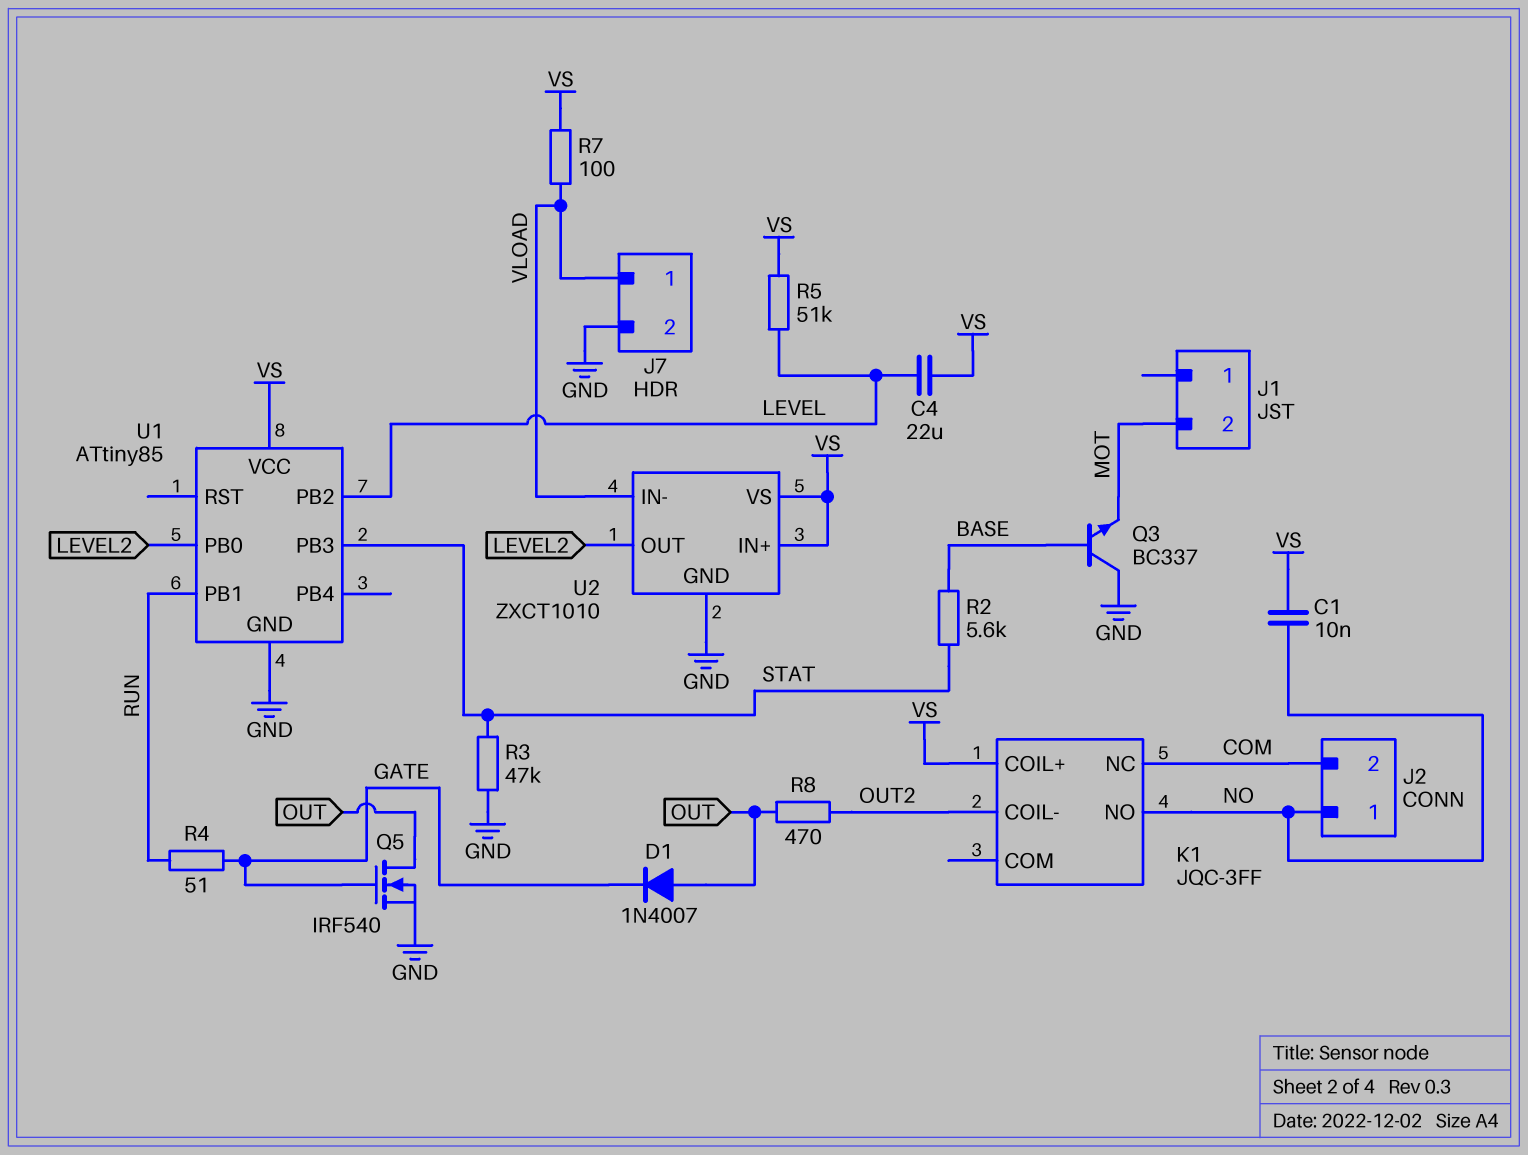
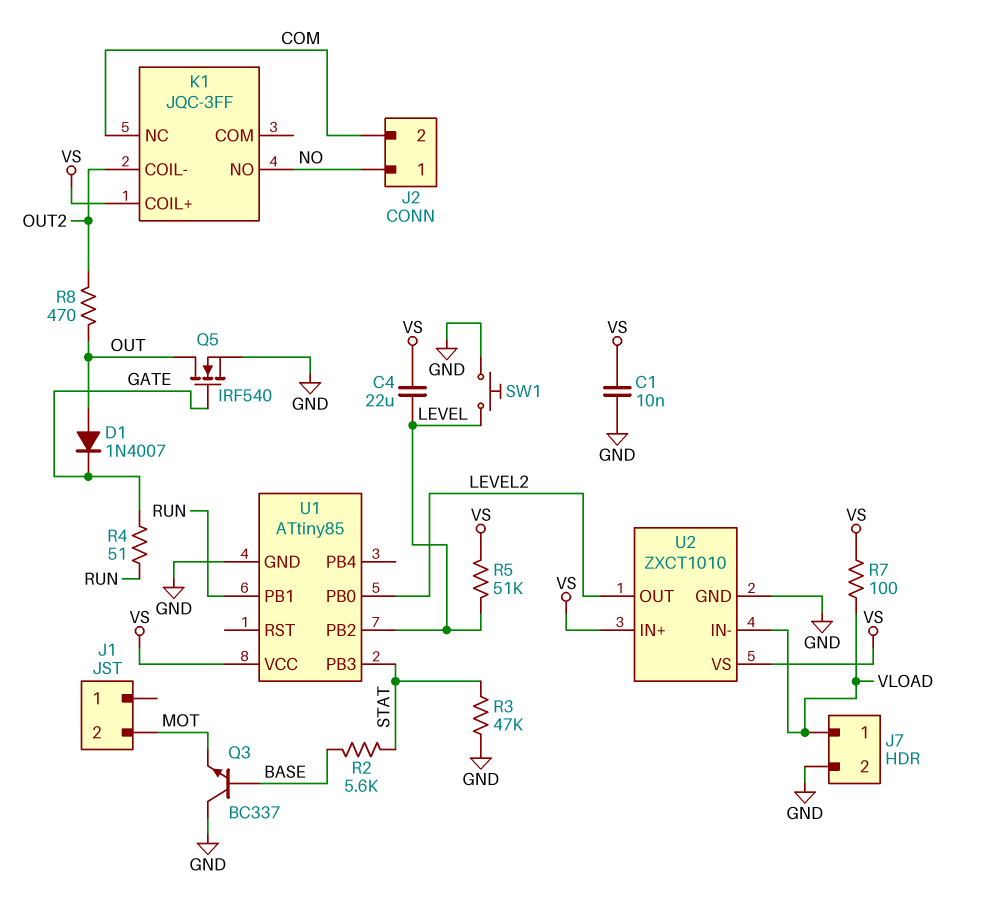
C1: 10nF (NO, VS) -> 10nF (GND, VS)
SW1: none -> button (GND, LEVEL)

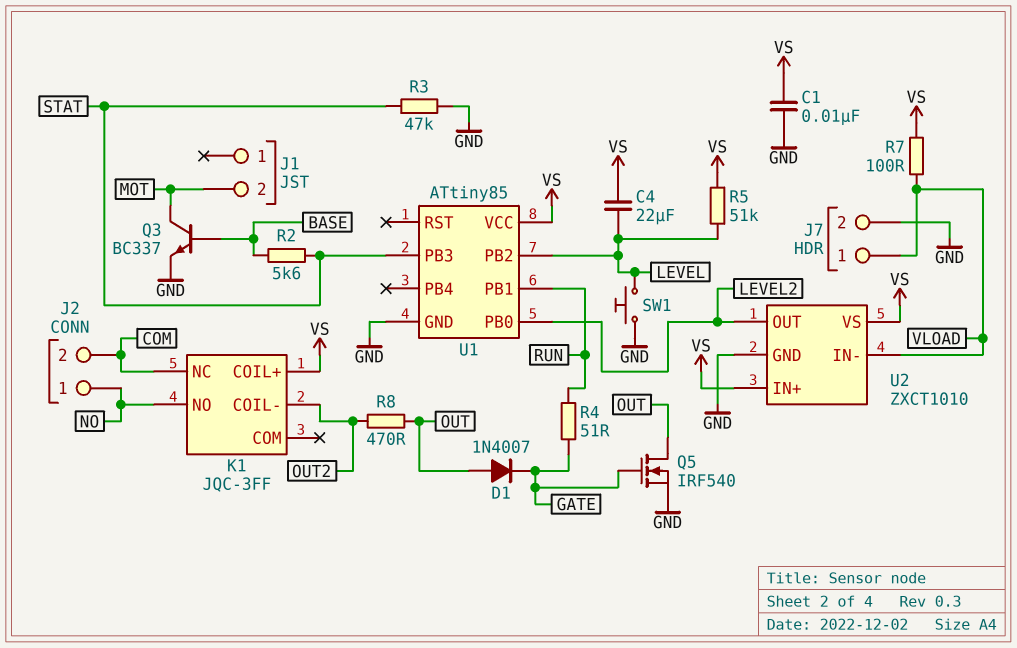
Q3: NPN BC337 (B BASE, C GND, E MOT) -> NPN BC337 (B BASE, C MOT, E GND)

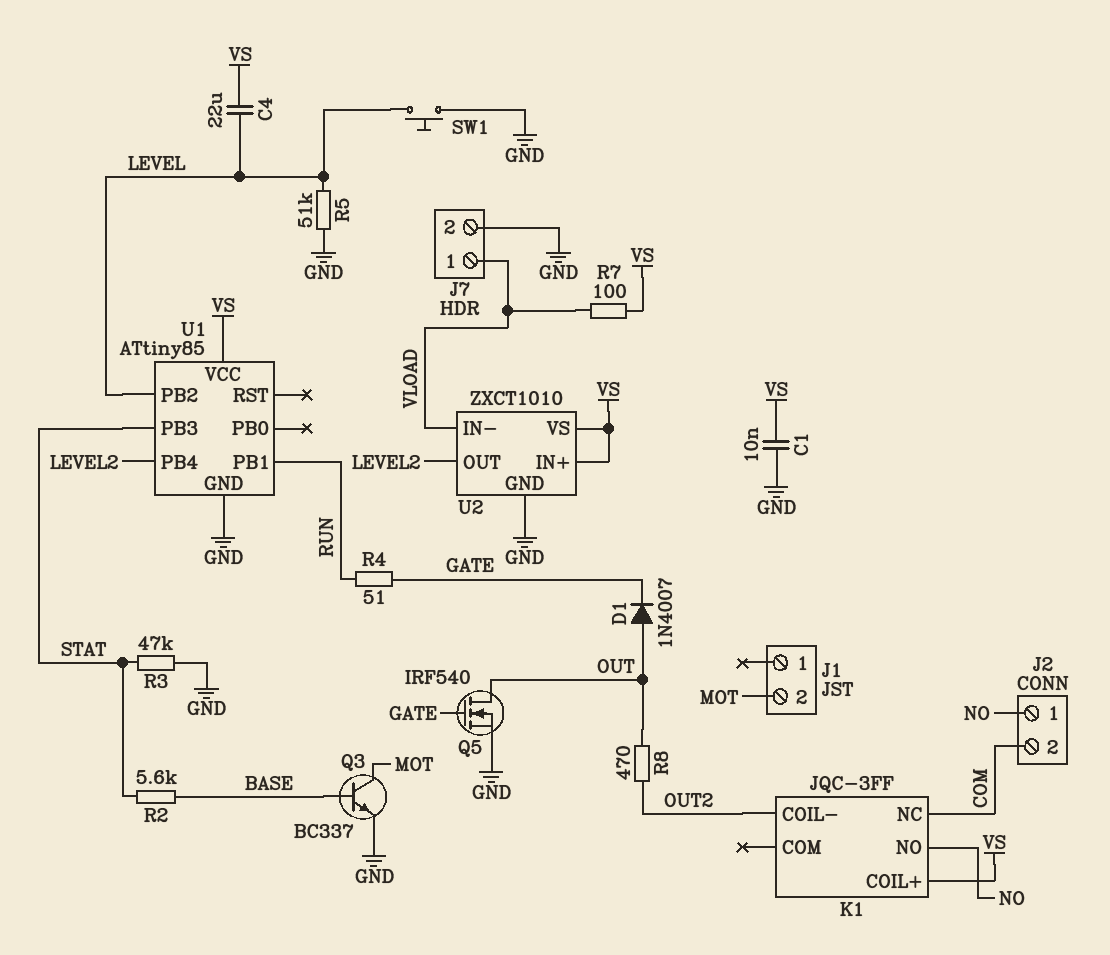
R5: 51k (LEVEL, VS) -> 51k (GND, LEVEL)
U1 pin PB0: LEVEL2 -> none
U1 pin PB4: none -> LEVEL2

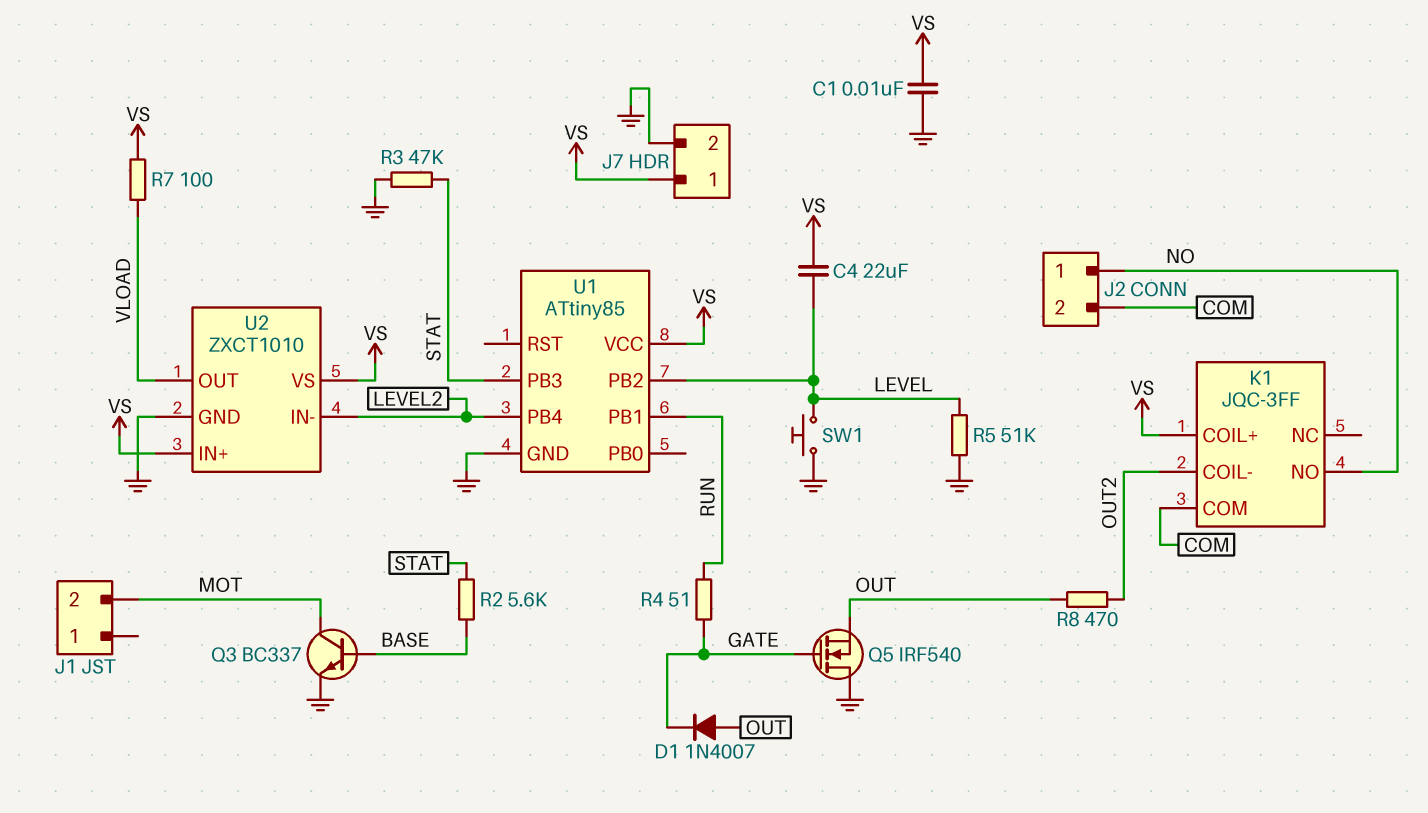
J7 pin 1: VLOAD -> VS
K1 pin COM: none -> COM
K1 pin NC: COM -> none
Q5: NMOS IRF540 (G GATE, D OUT, S GND) -> NMOS IRF540 (G GATE, D GND, S OUT)
U2 pin IN-: VLOAD -> LEVEL2
U2 pin OUT: LEVEL2 -> VLOAD

